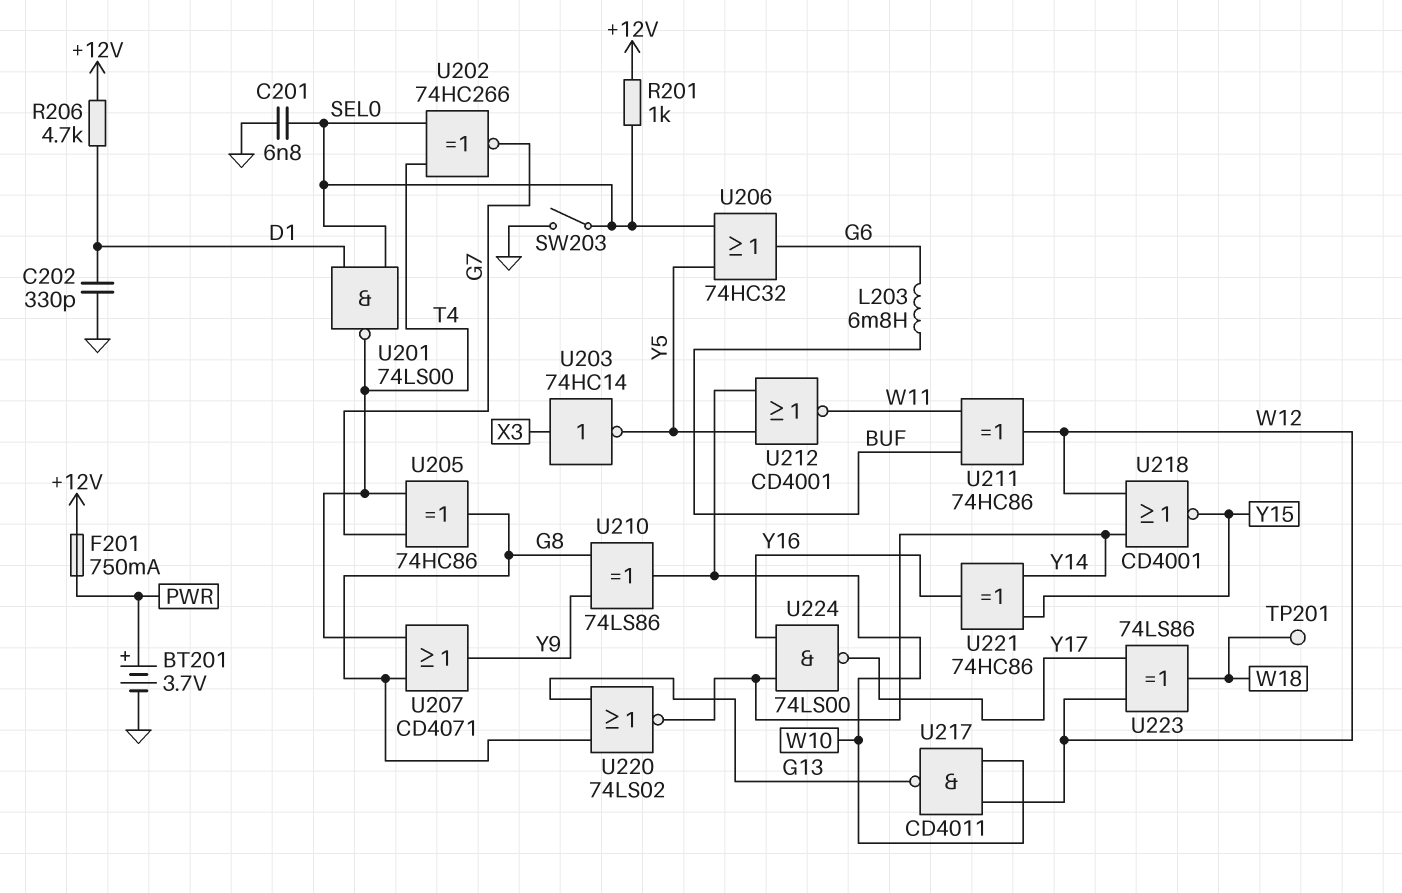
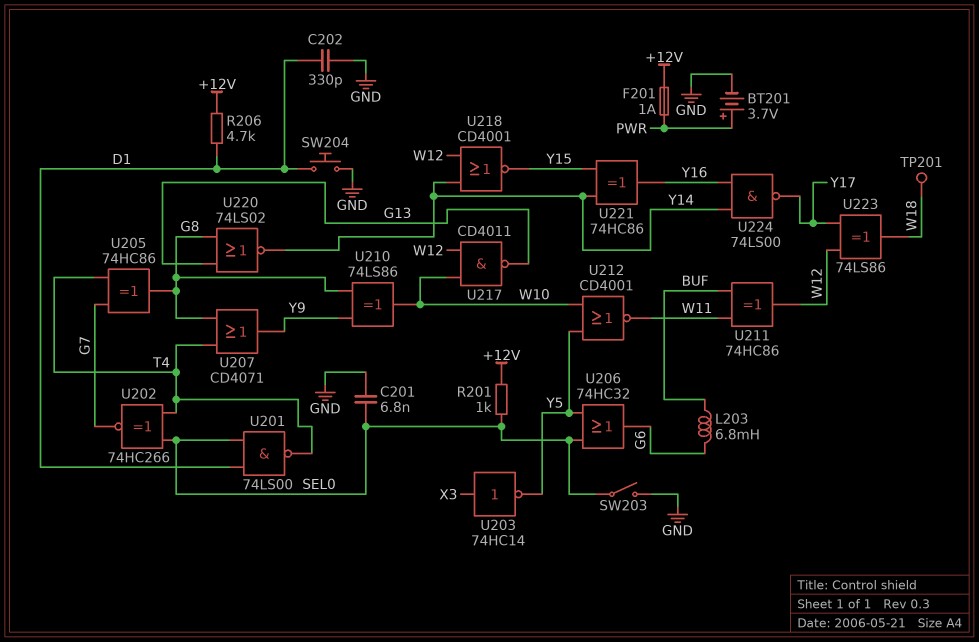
F201: 750mA (+12V, PWR) -> 1A (+12V, PWR)
SW204: none -> button (D1, GND)

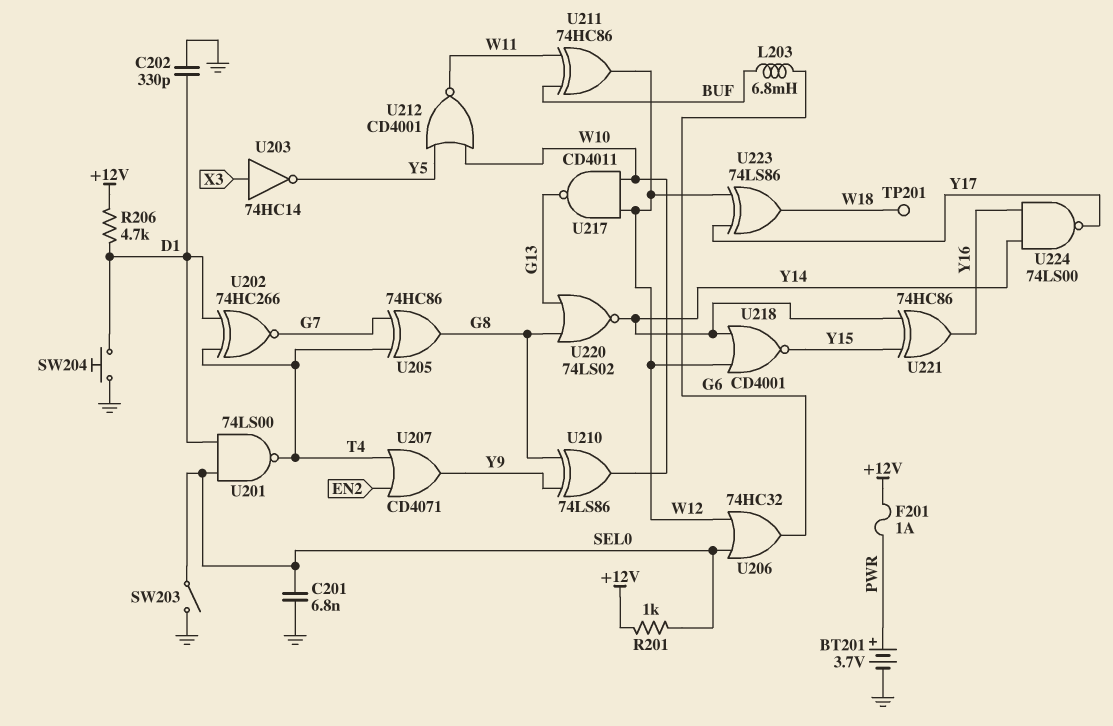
U202: XNOR 74HC266 (in SEL0, in T4, out G7) -> XNOR 74HC266 (in D1, in T4, out G7)
U206: OR 74HC32 (in SEL0, in Y5, out G6) -> OR 74HC32 (in SEL0, in W12, out G6)
U207: OR CD4071 (in G8, in T4, out Y9) -> OR CD4071 (in EN2, in T4, out Y9)

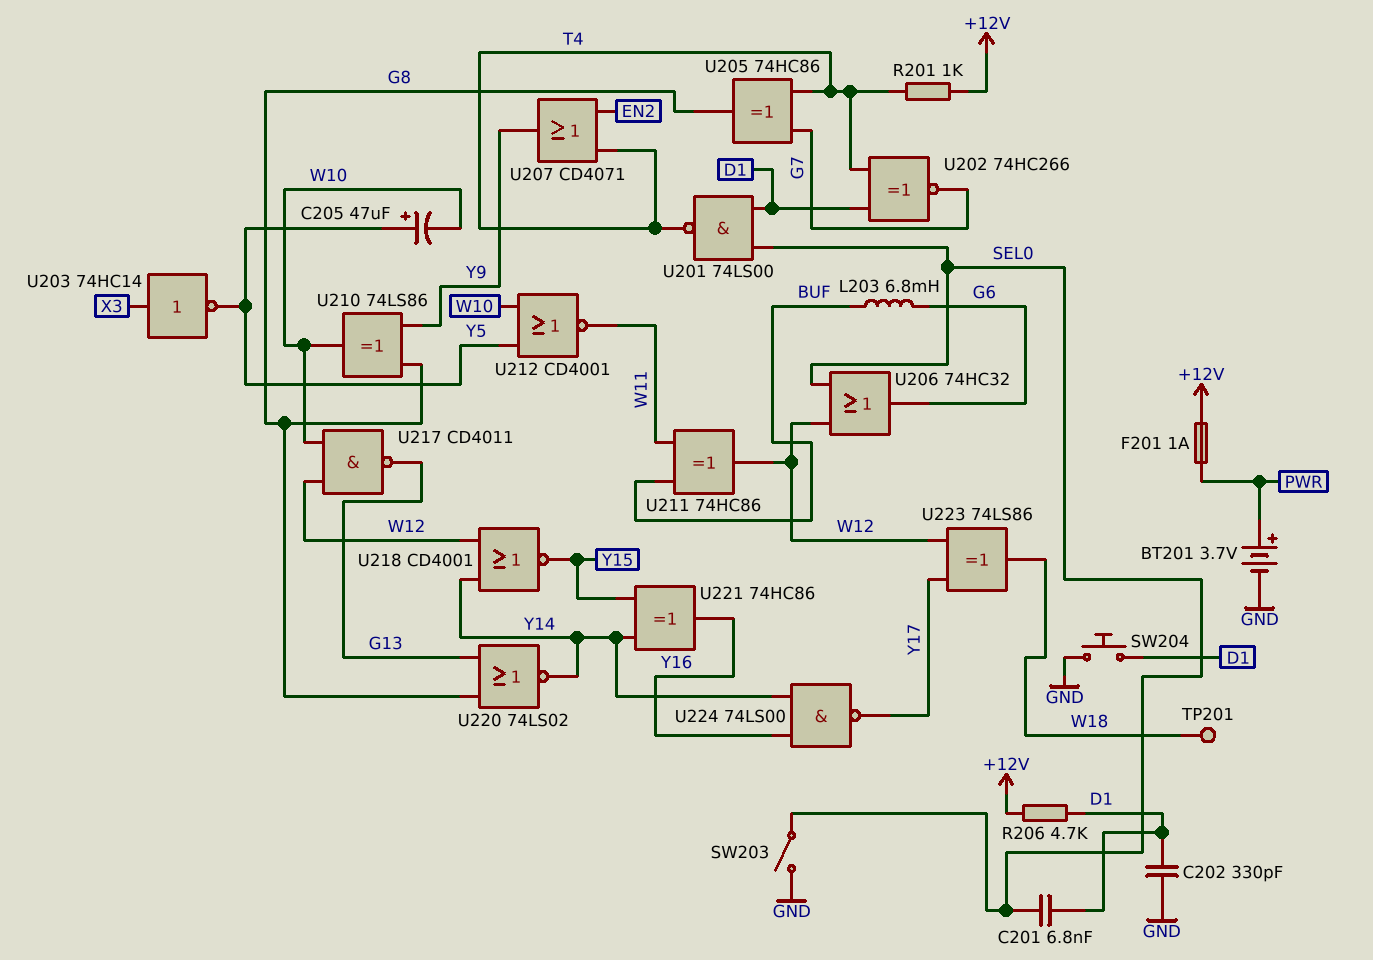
C201: 6.8nF (GND, SEL0) -> 6.8nF (D1, SEL0)
C205: none -> 47uF (plus Y5, minus W10)
R201: 1k (+12V, SEL0) -> 1k (+12V, T4)

